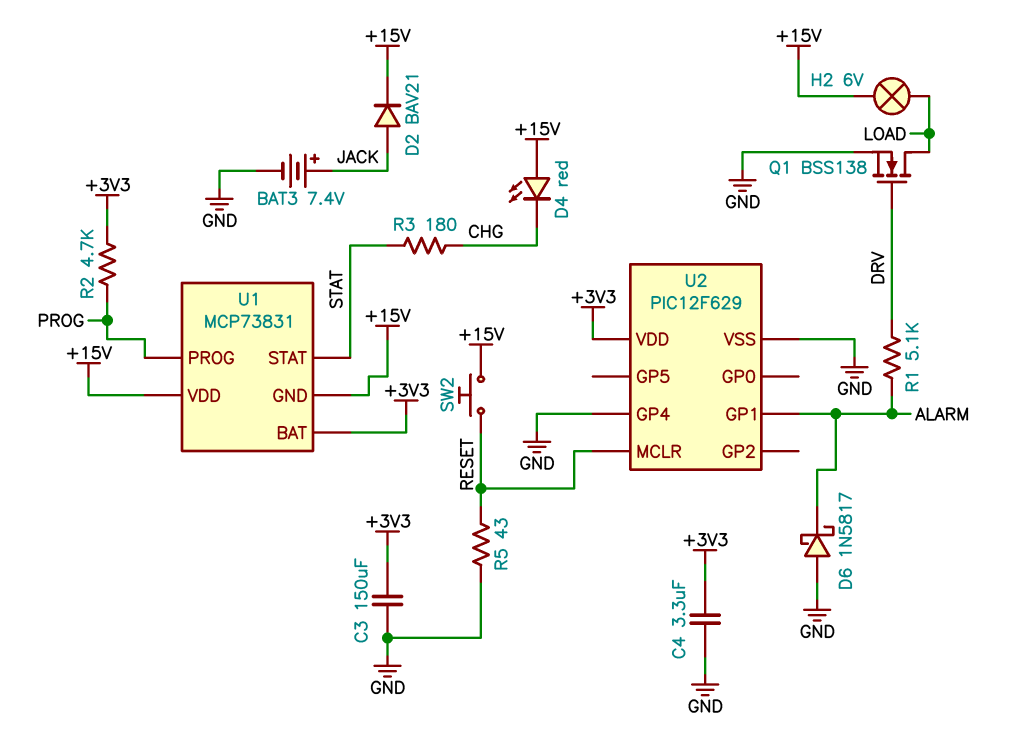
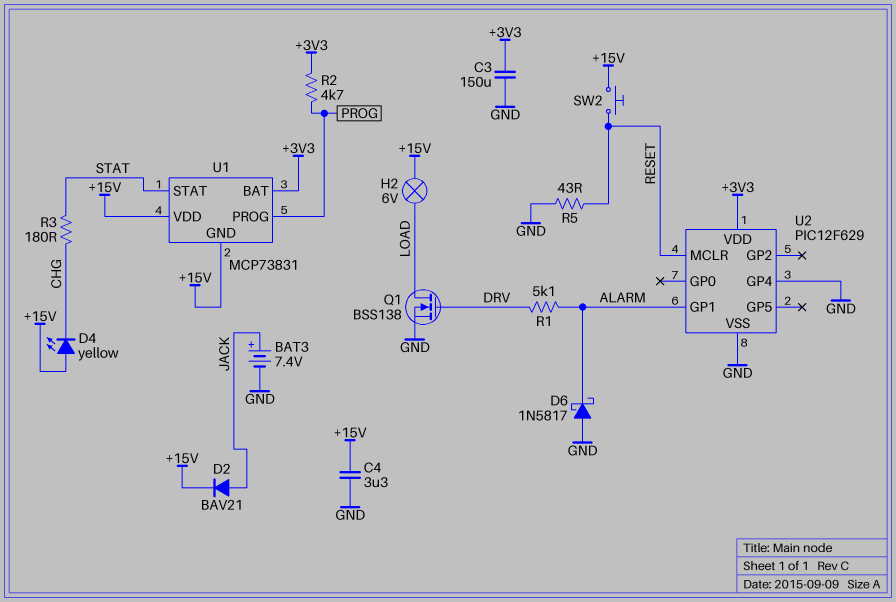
C4: 3.3uF (+3V3, GND) -> 3.3uF (+15V, GND)
D4: LED red (A +15V, K CHG) -> LED yellow (A +15V, K CHG)

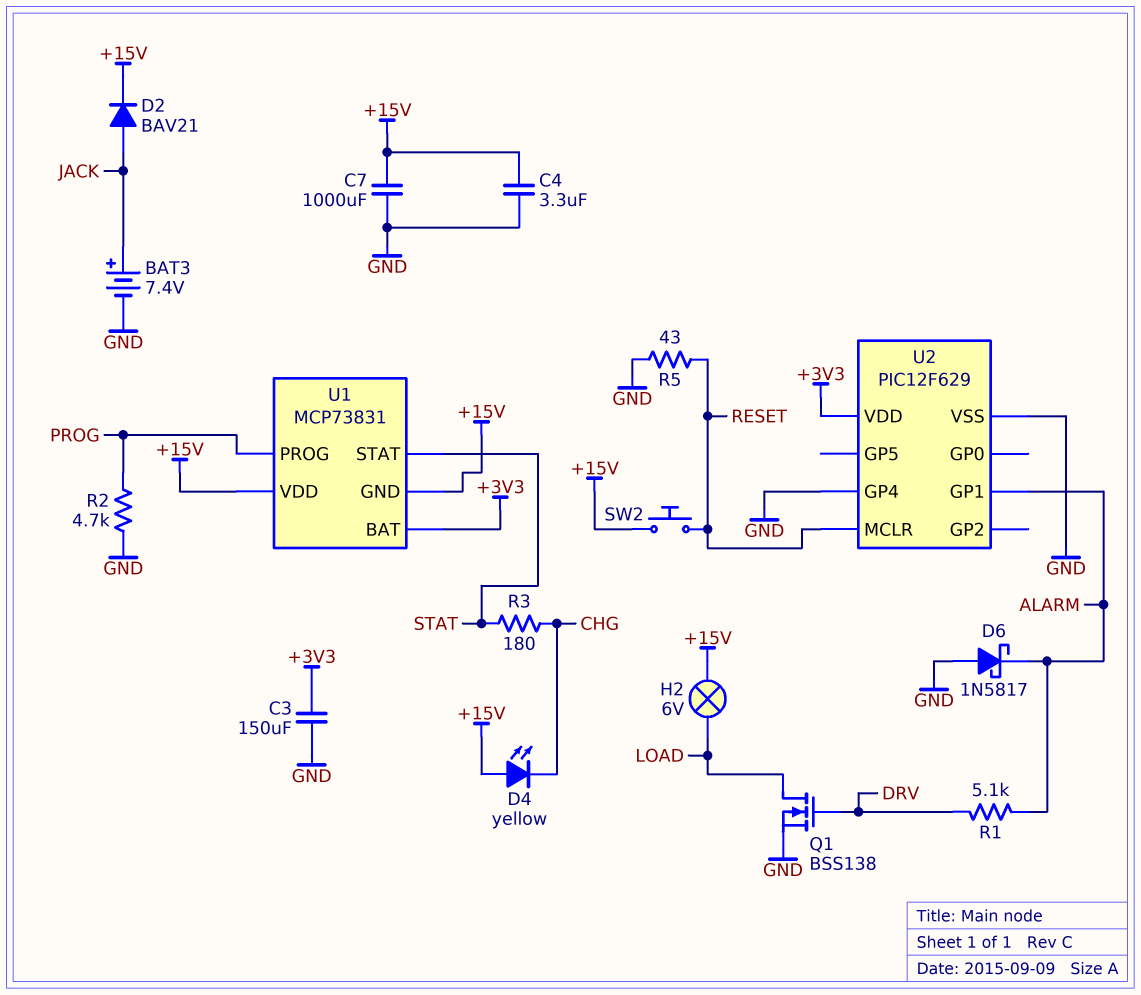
C7: none -> 1000uF (+15V, GND)
R2: 4.7k (+3V3, PROG) -> 4.7k (GND, PROG)

